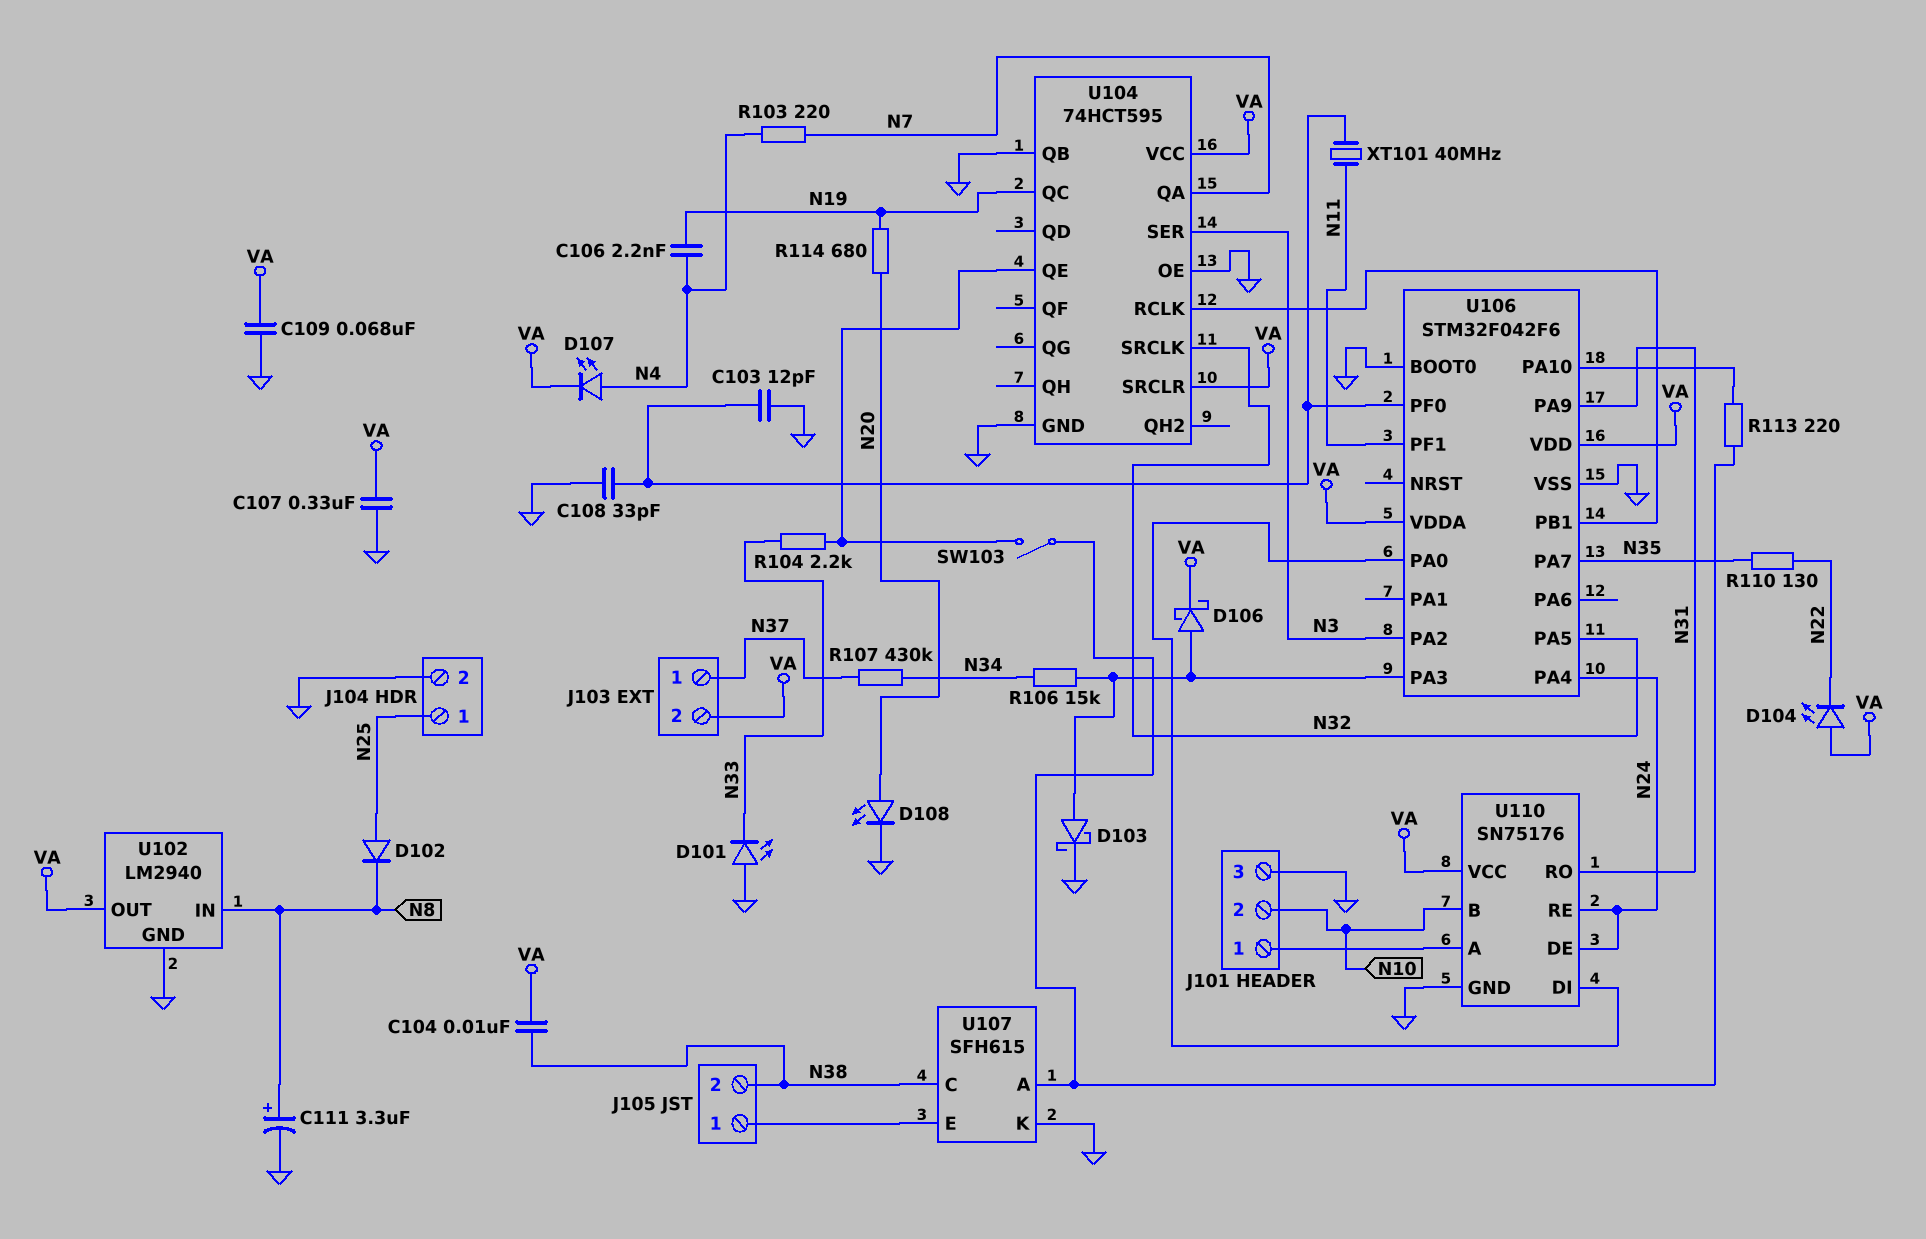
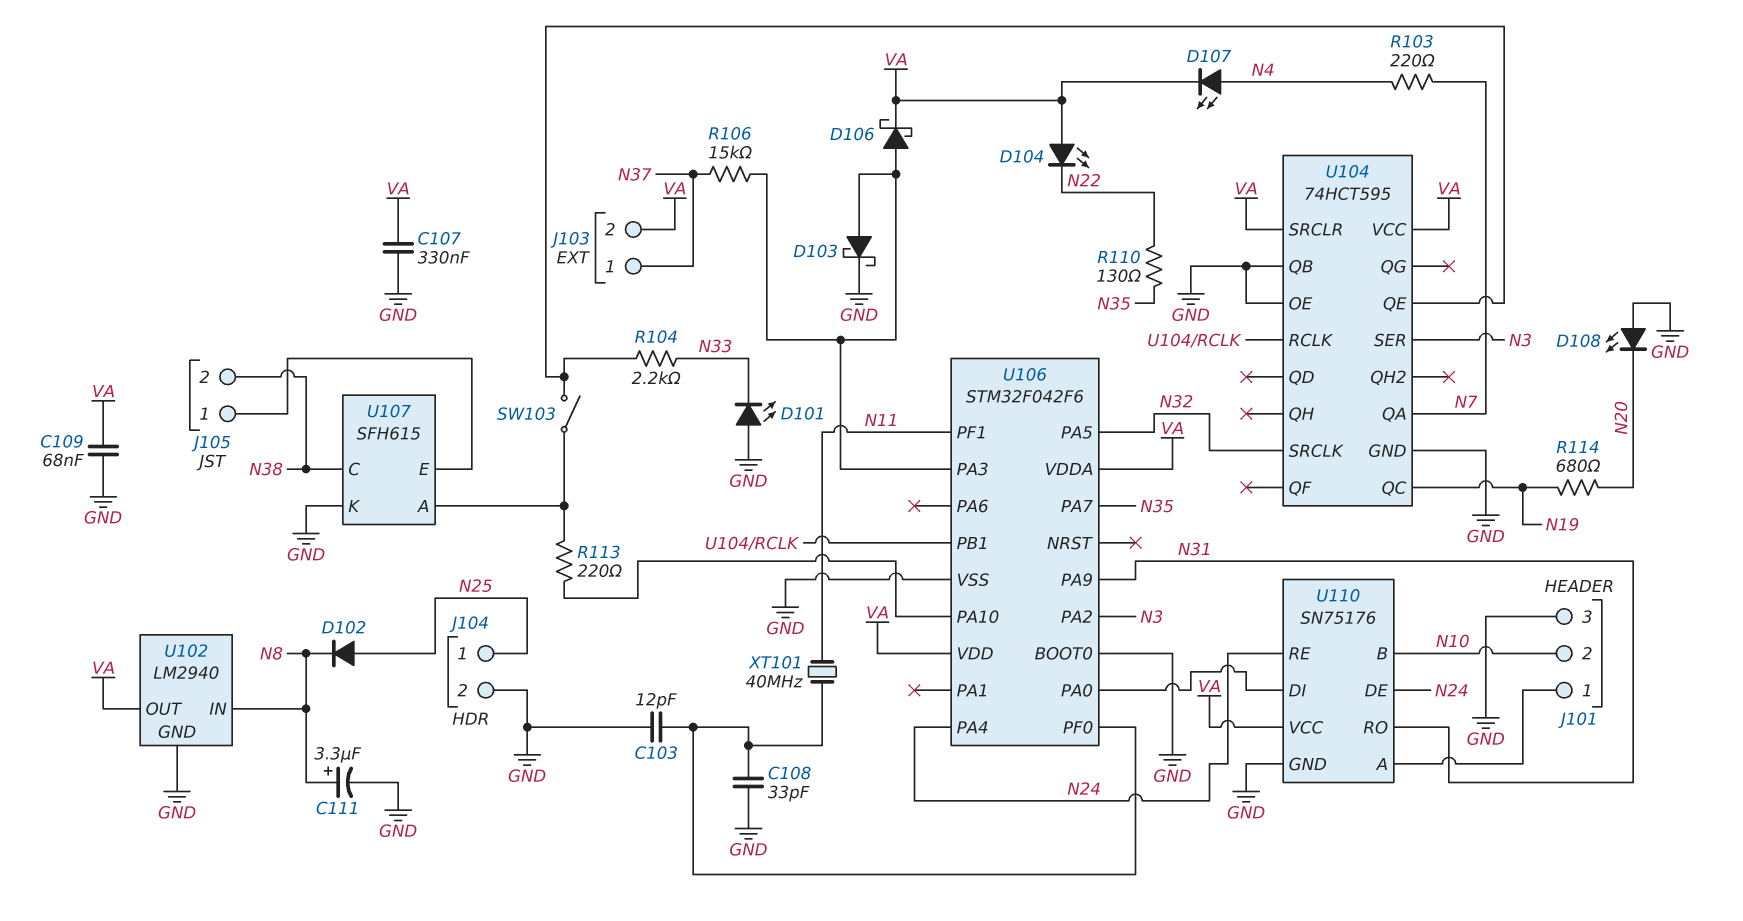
C104: 10nF (N38, VA) -> none
C106: 2.2nF (N4, N19) -> none
D108: LED (A N20, K GND) -> LED (A GND, K N20)
R106: 15k (N34, U106/PA3) -> 15k (N37, U106/PA3)
R107: 430k (N34, N37) -> none

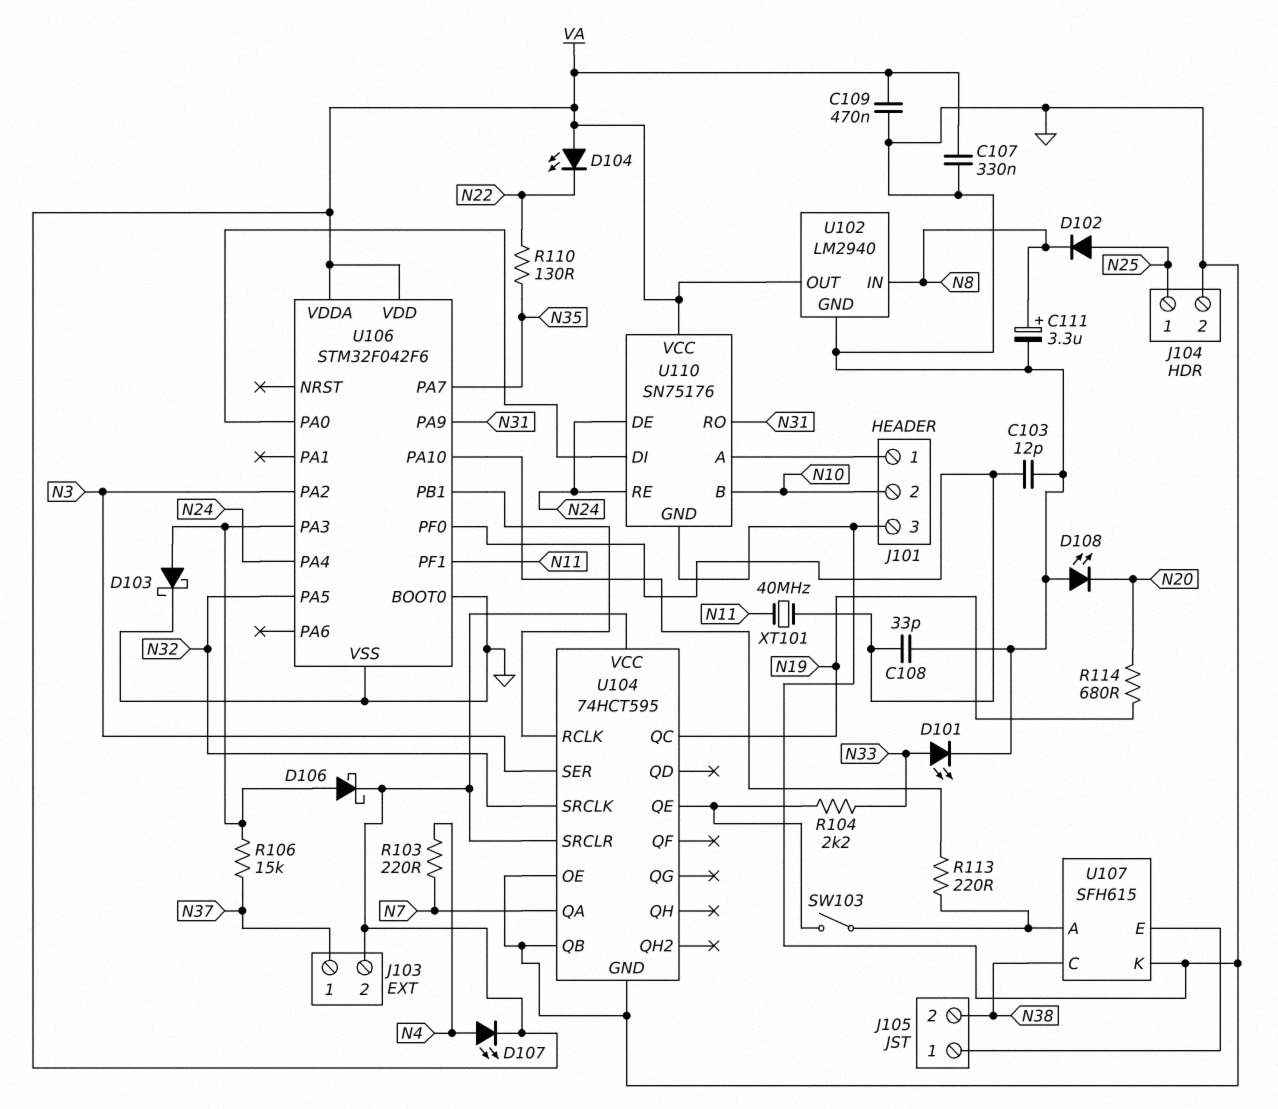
C109: 68nF (GND, VA) -> 470nF (GND, VA)
D101: LED (A GND, K N33) -> LED (A N33, K GND)

